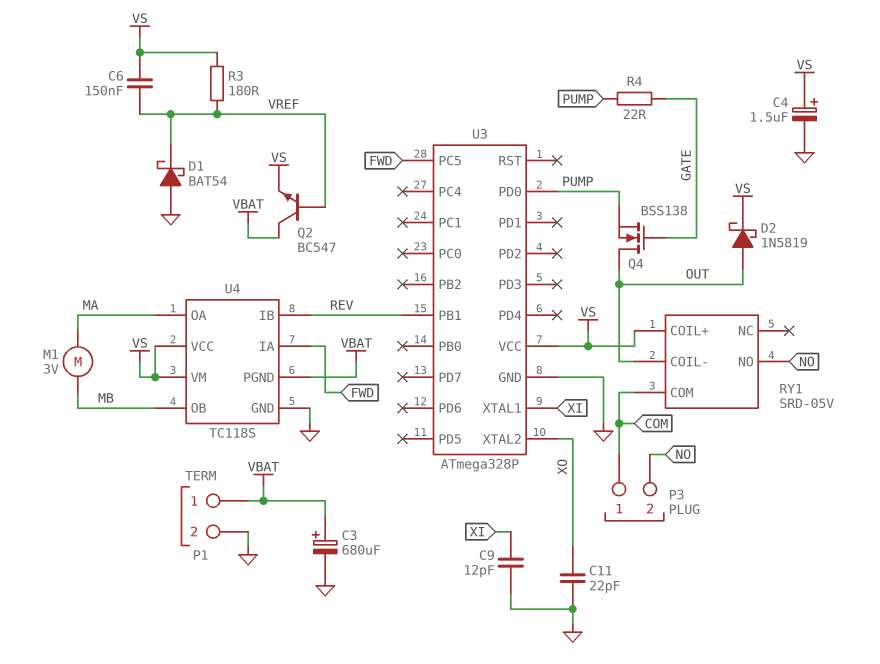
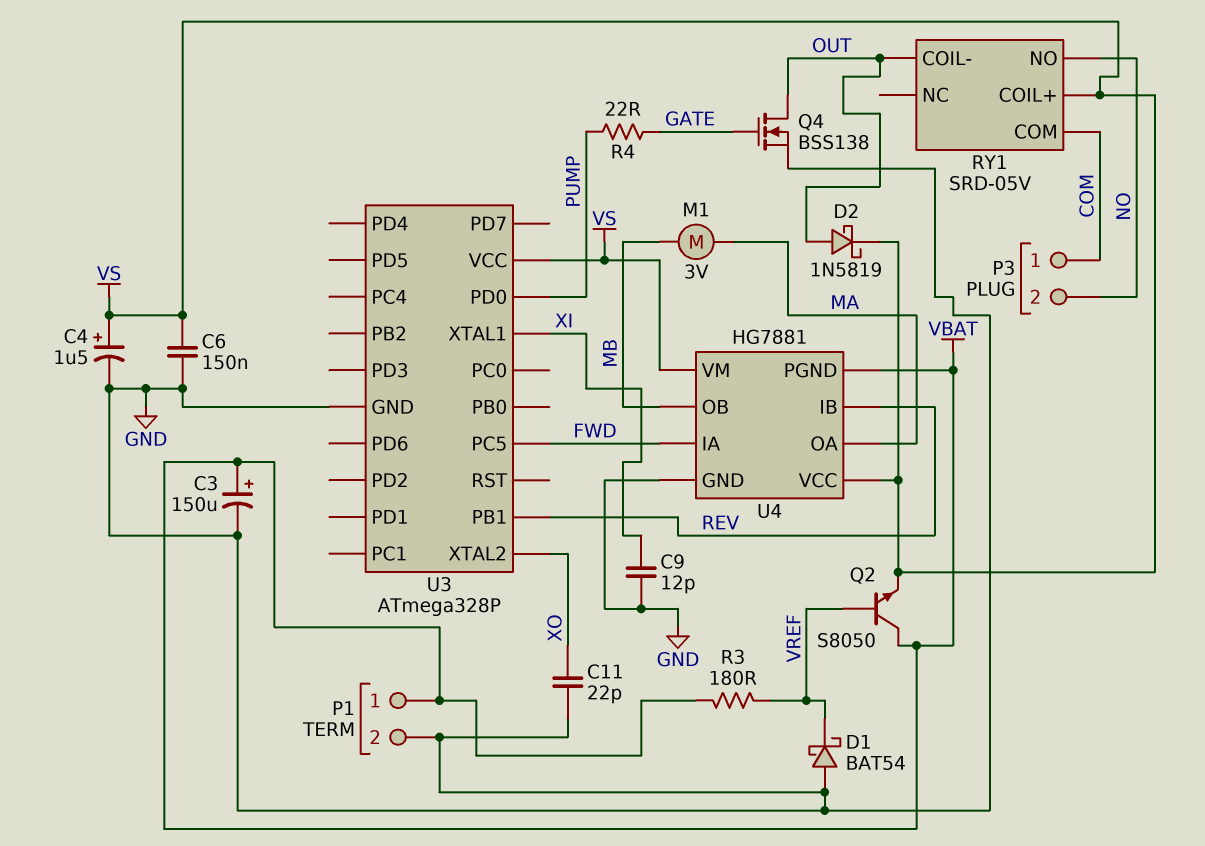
C3: 680uF (plus VBAT, minus GND) -> 150uF (plus VBAT, minus GND)
C6: 150nF (VREF, VS) -> 150nF (GND, VS)
Q2: NPN BC547 (B VREF, C VBAT, E VS) -> NPN S8050 (B VREF, C VBAT, E VS)
Q4: NMOS BSS138 (G GATE, D OUT, S PUMP) -> NMOS BSS138 (G GATE, D OUT, S GND)
R3: 180 (VREF, VS) -> 180 (VBAT, VREF)
U4: TC118S -> HG7881

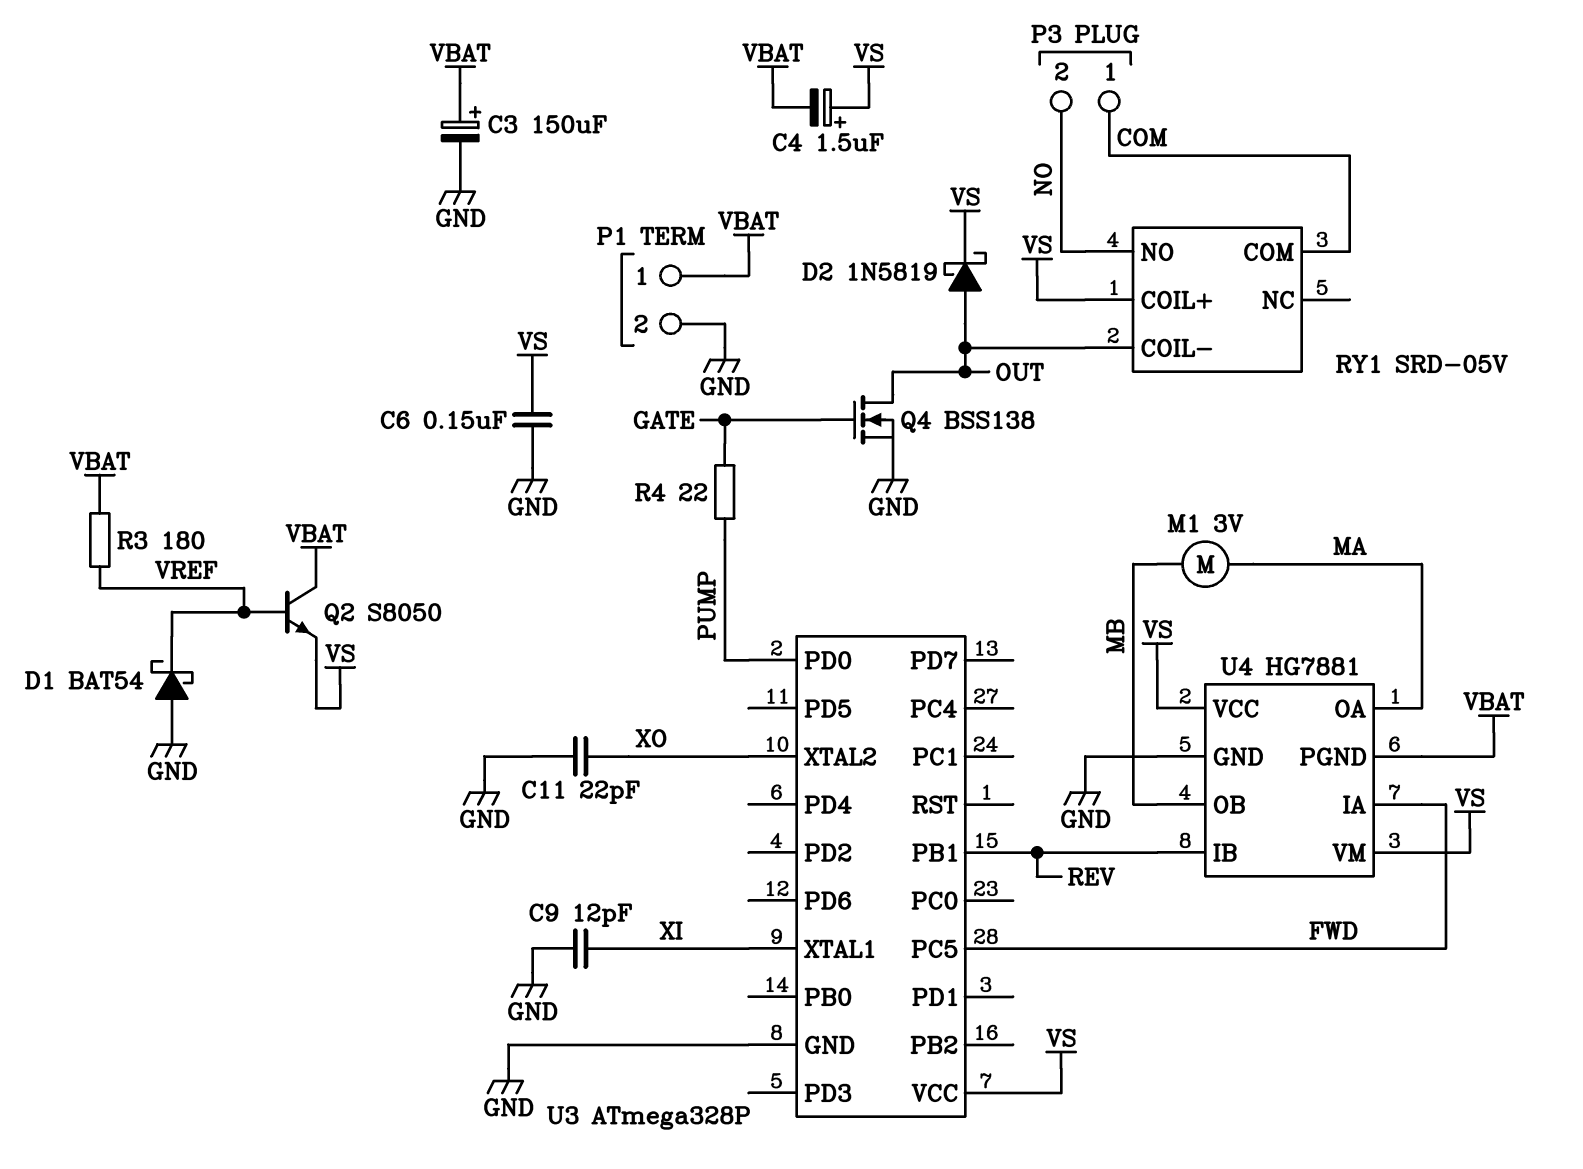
C4: 1.5uF (plus VS, minus GND) -> 1.5uF (plus VS, minus VBAT)

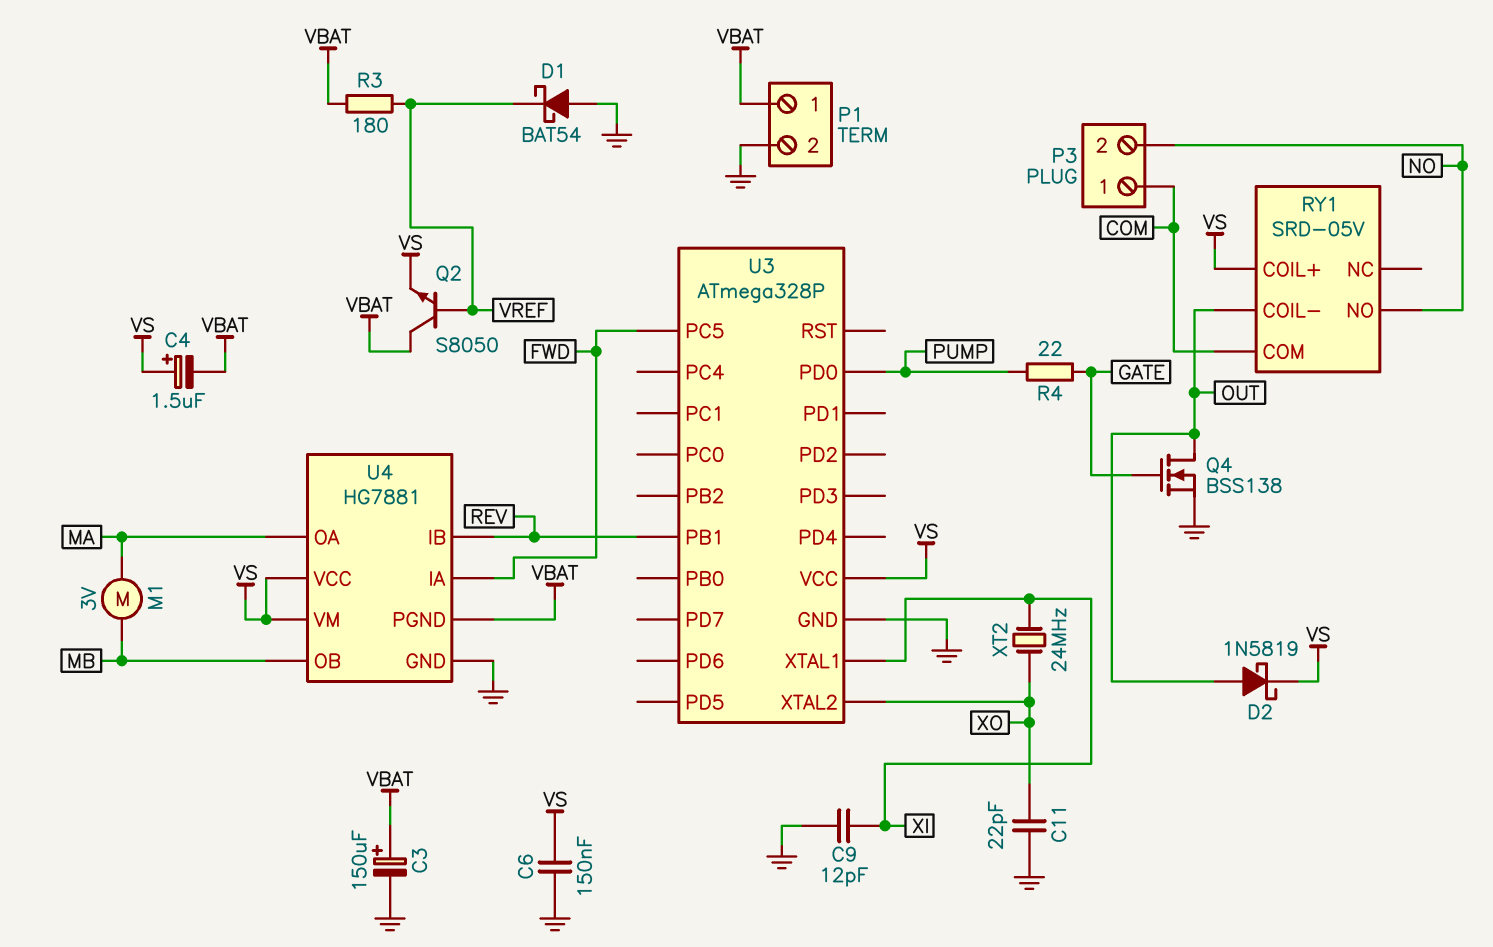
XT2: none -> 24MHz (XI, XO)

